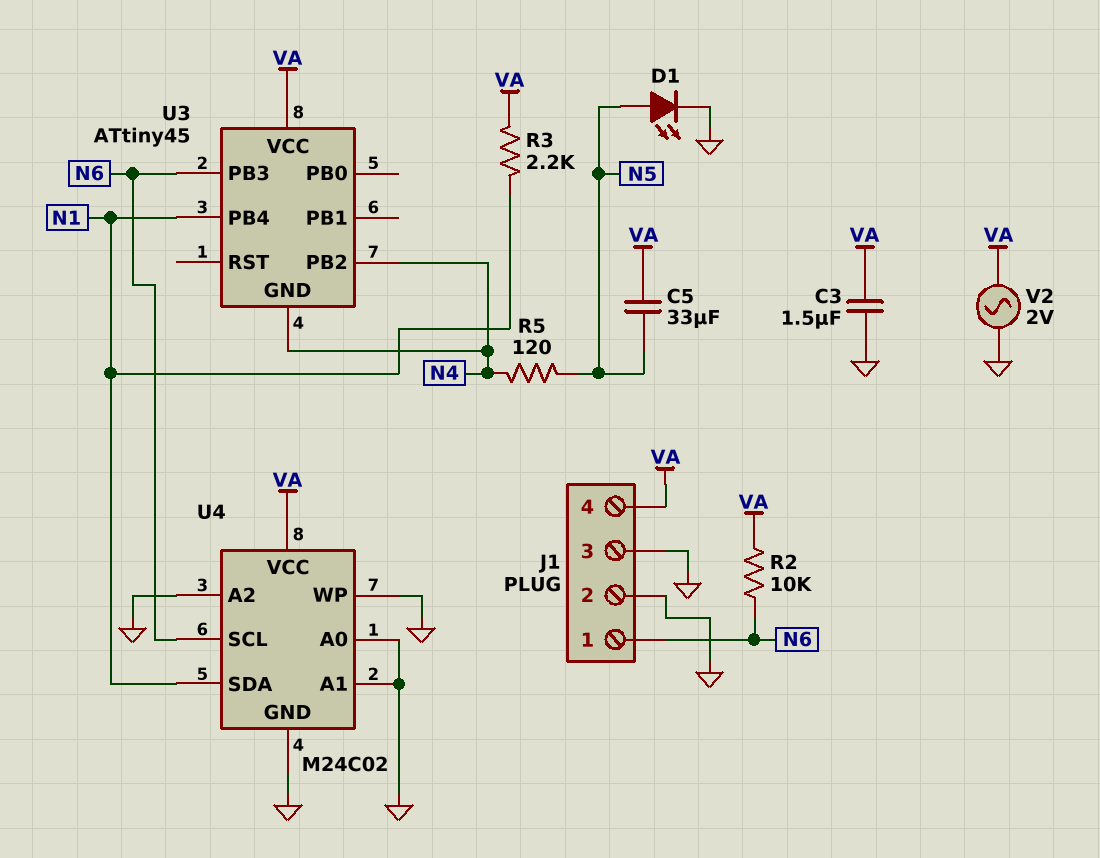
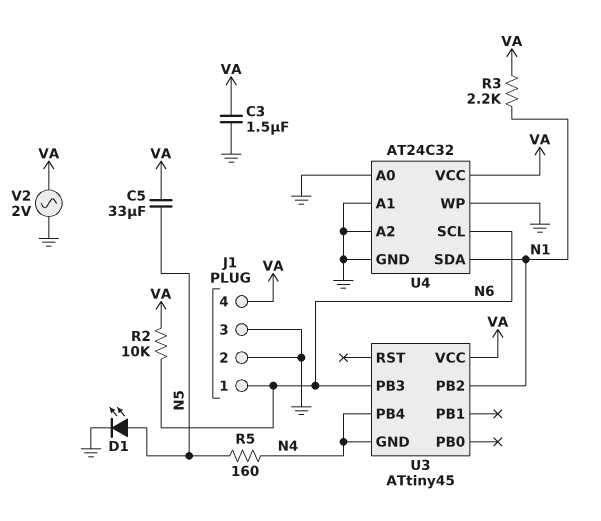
R5: 120 (N4, N5) -> 160 (N4, N5)
U3 pin PB2: N4 -> N1
U3 pin PB4: N1 -> N4
U4: M24C02 -> AT24C32

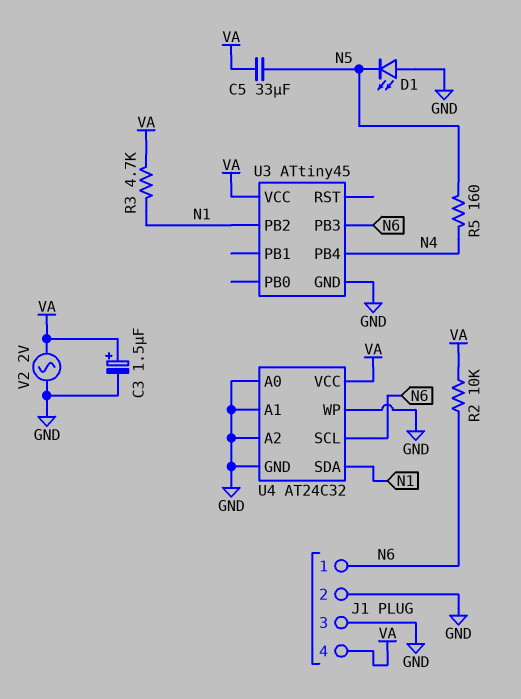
C3: 1.5uF (GND, VA) -> 1.5uF (plus VA, minus GND)
D1: LED (A N5, K GND) -> LED (A GND, K N5)
R3: 2.2k (N1, VA) -> 4.7k (N1, VA)
U3 pin GND: N4 -> GND

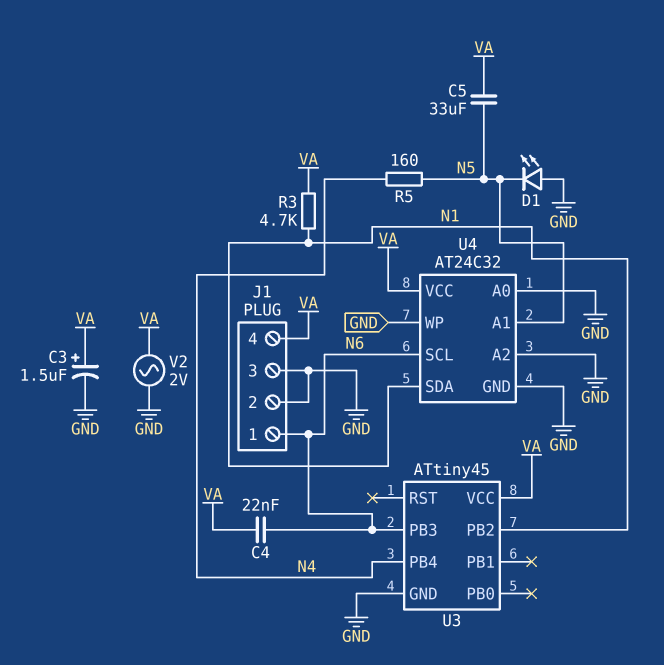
C4: none -> 22nF (N6, VA)
R2: 10k (N6, VA) -> none
U4 pin A1: GND -> N5

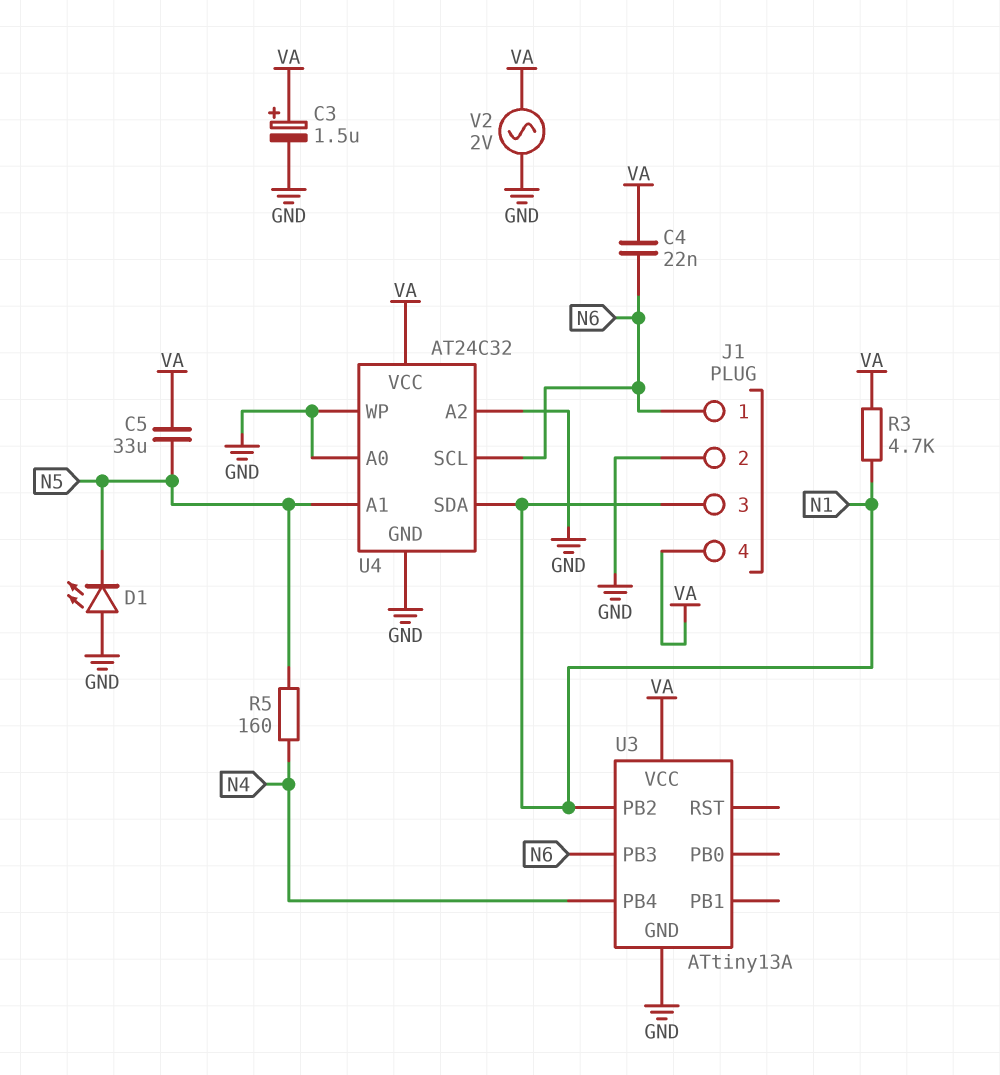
J1 pin 3: GND -> N1
U3: ATtiny45 -> ATtiny13A

